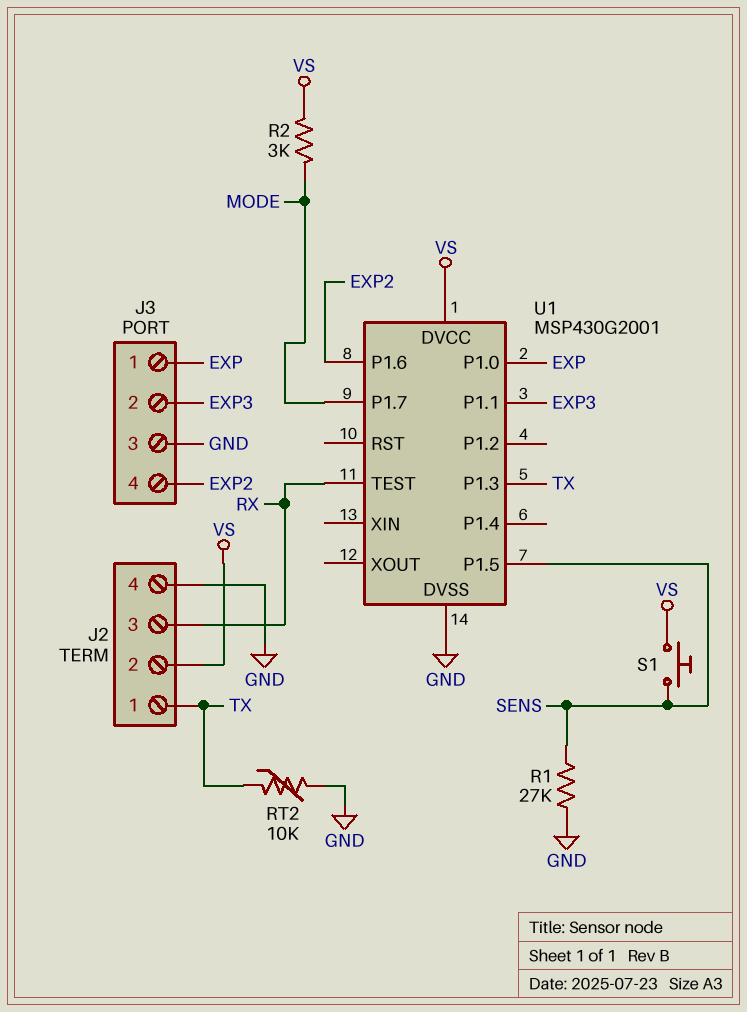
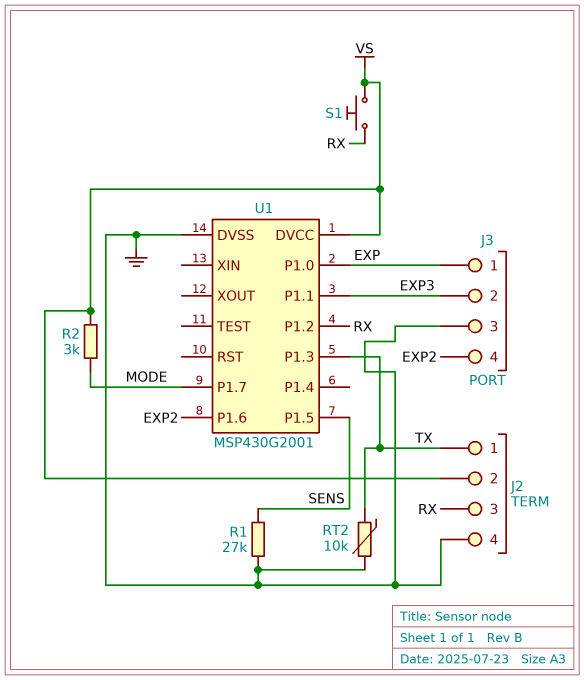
S1: button (SENS, VS) -> button (RX, VS)
U1 pin P1.2: none -> RX
U1 pin TEST: RX -> none

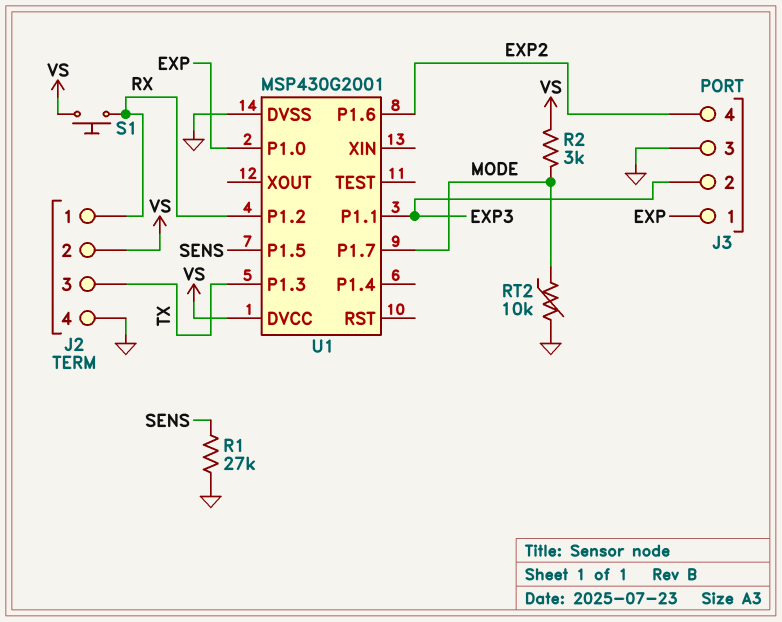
J2 pin 1: TX -> RX
J2 pin 3: RX -> TX
RT2: 10k (GND, TX) -> 10k (GND, MODE)

